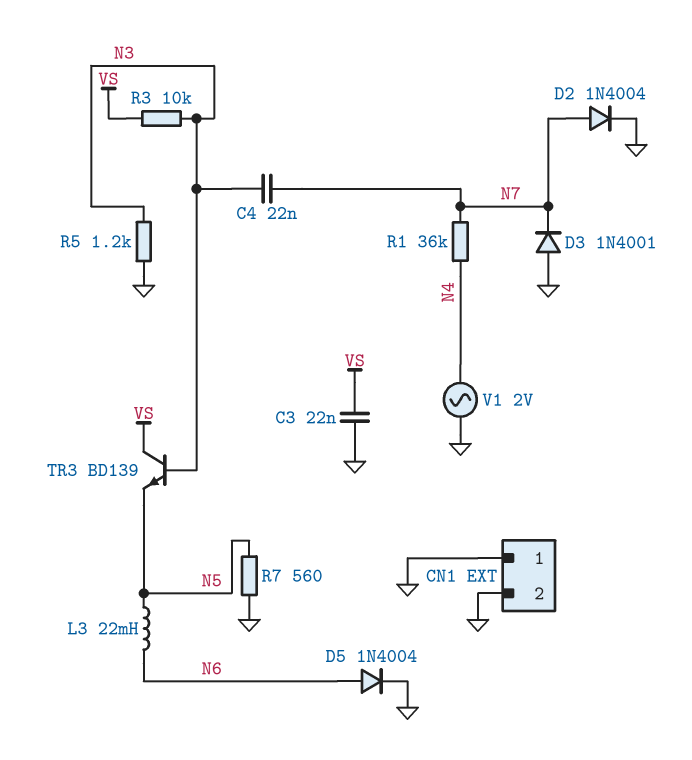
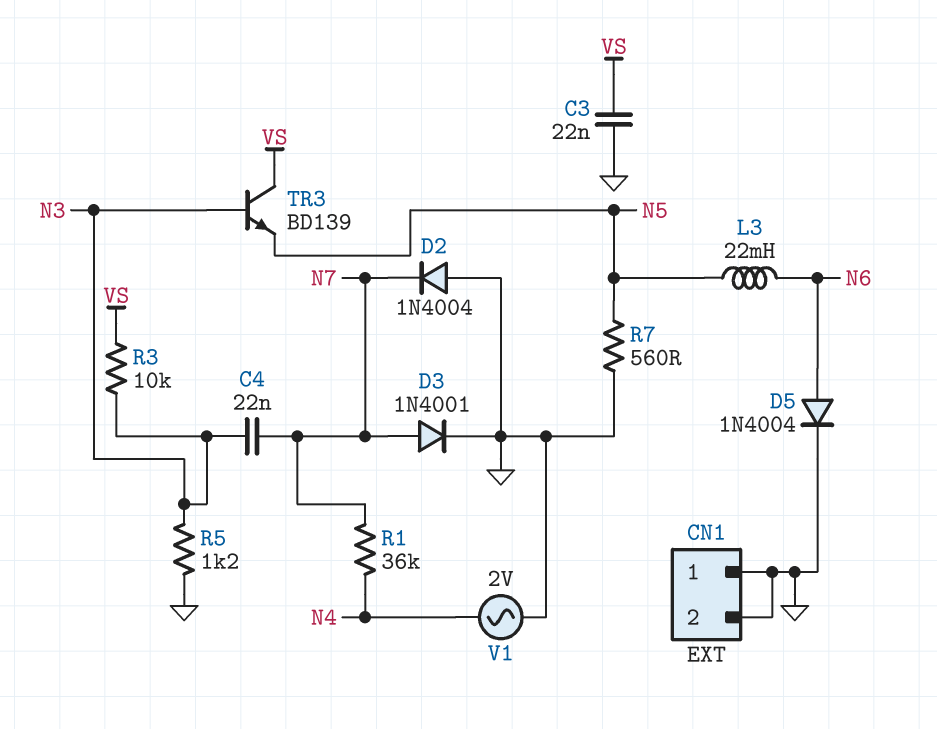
D2: diode 1N4004 (A N7, K GND) -> diode 1N4004 (A GND, K N7)
D3: diode 1N4001 (A GND, K N7) -> diode 1N4001 (A N7, K GND)

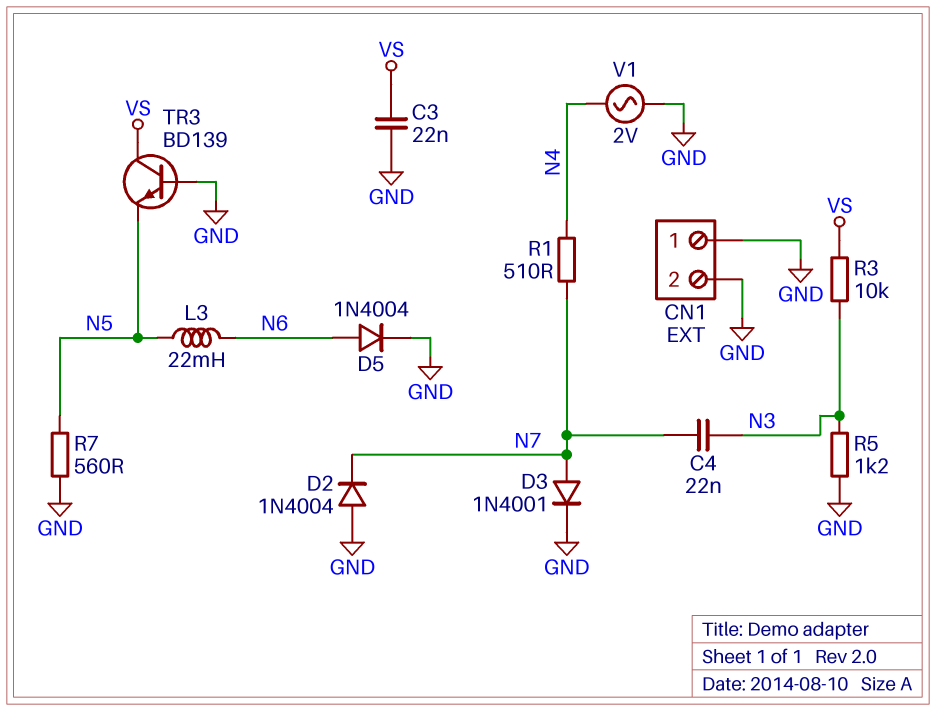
R1: 36k (N4, N7) -> 510 (N4, N7)
TR3: NPN BD139 (B N3, C VS, E N5) -> NPN BD139 (B GND, C VS, E N5)

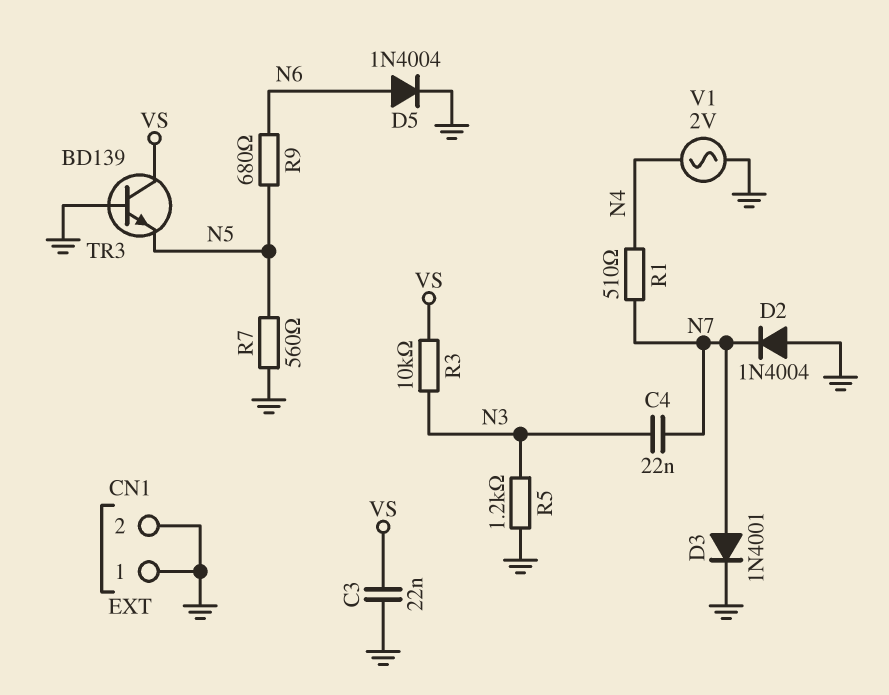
L3: 22mH (N5, N6) -> none
R9: none -> 680 (N5, N6)

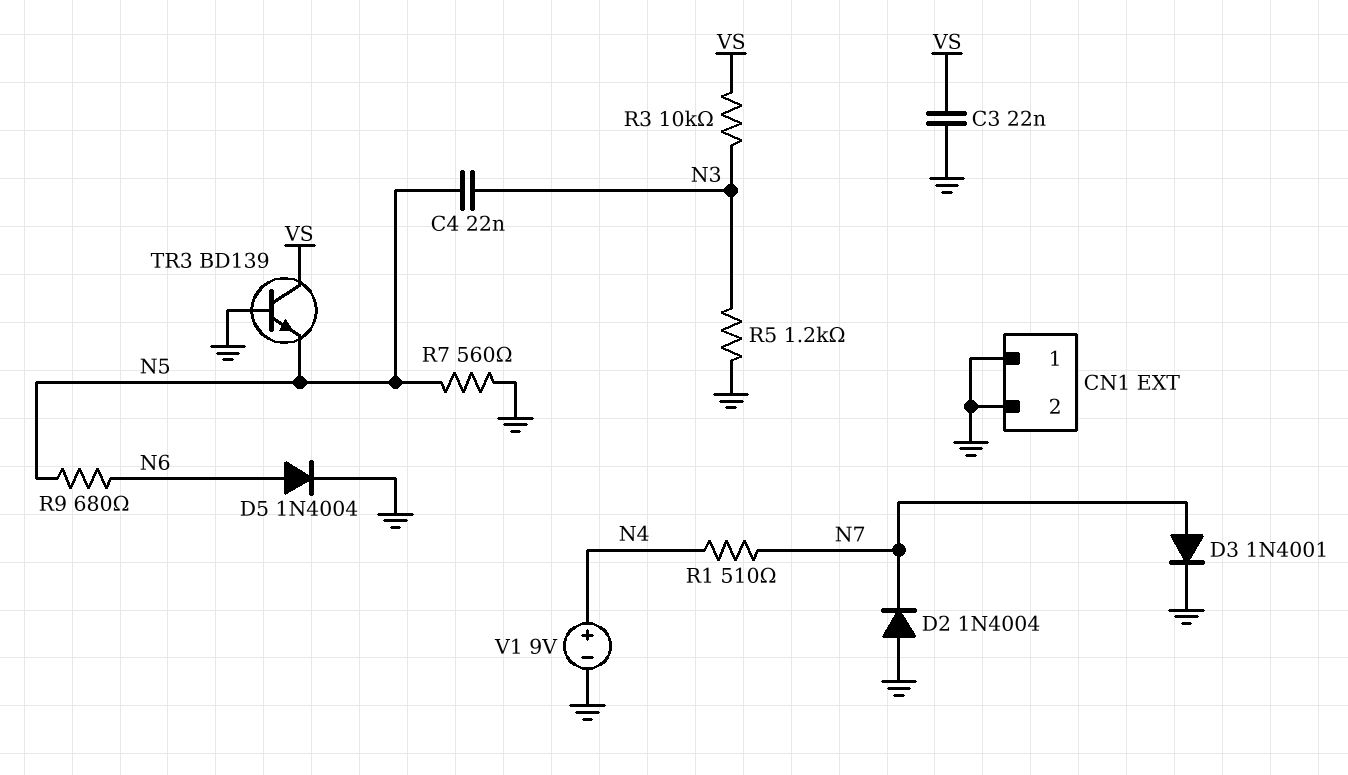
C4: 22nF (N3, N7) -> 22nF (N3, N5)
V1: AC 2V (GND, N4) -> 9V (plus N4, minus GND)

